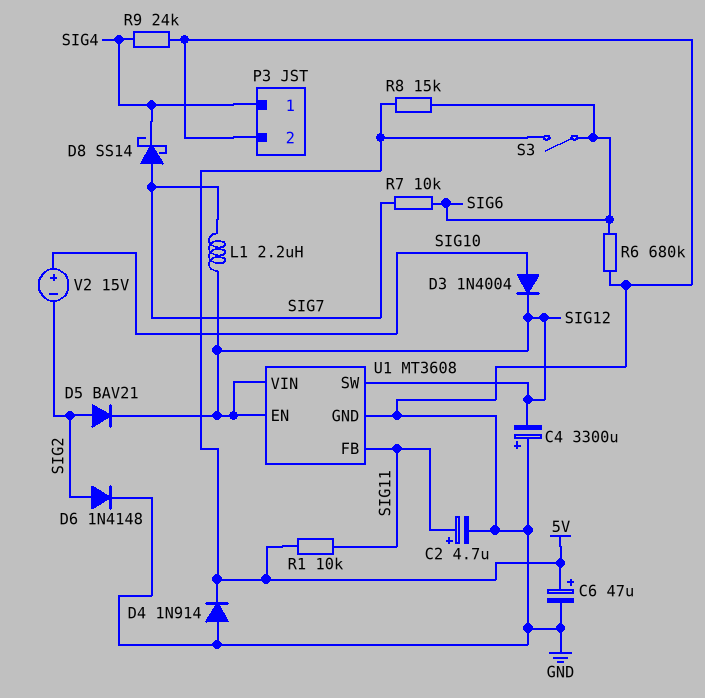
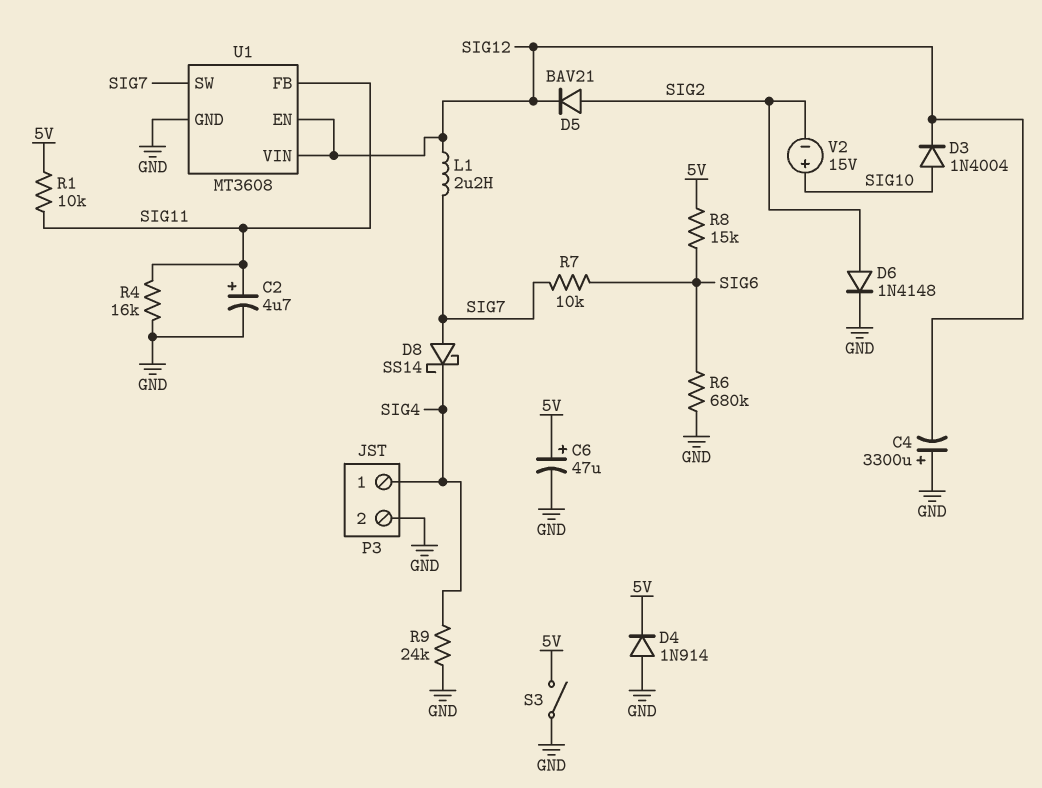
R4: none -> 16k (GND, SIG11)
S3: switch (5V, SIG6) -> switch (5V, GND)
U1 pin SW: SIG12 -> SIG7

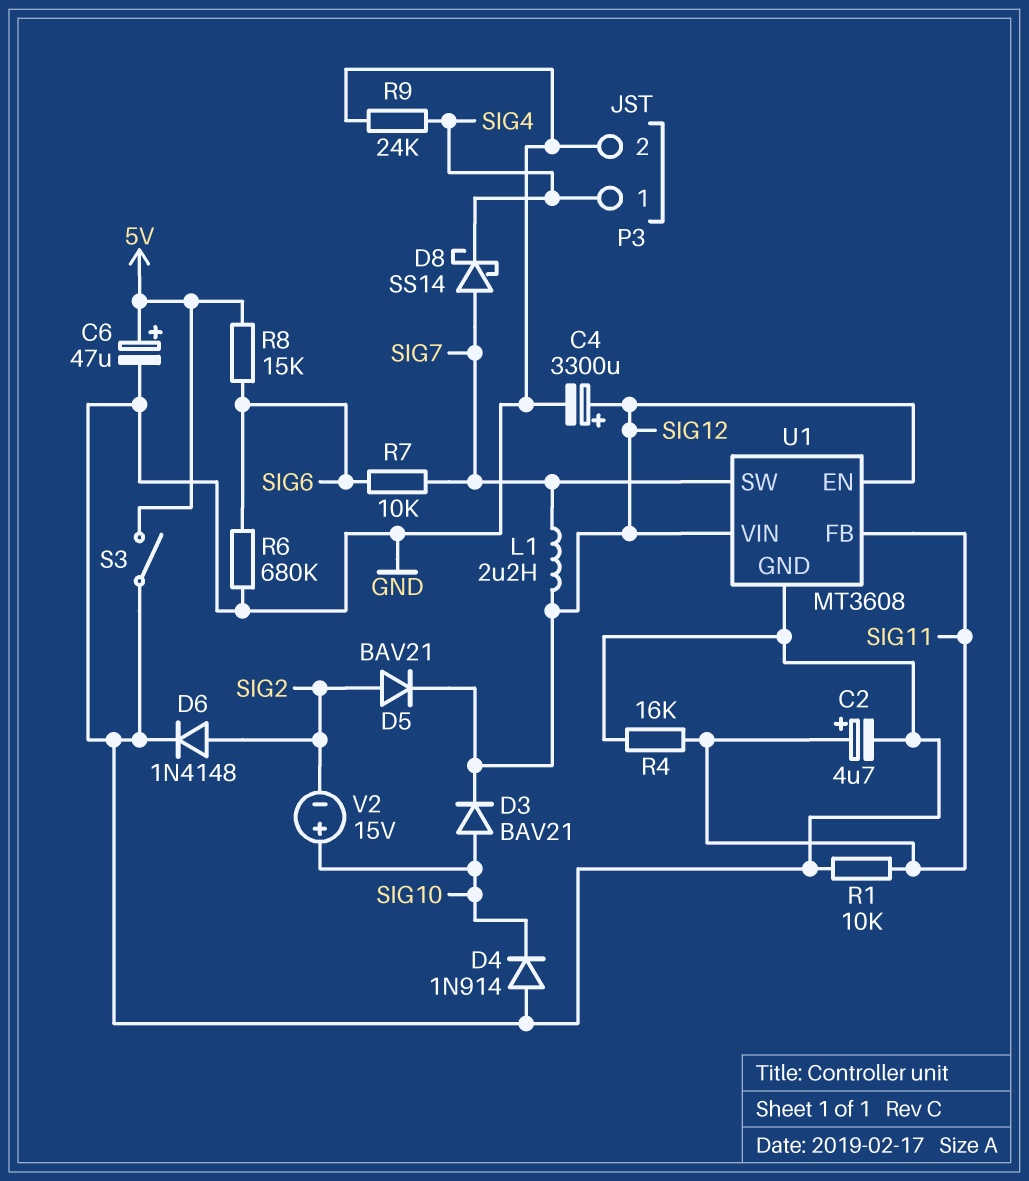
C4: 3300uF (plus GND, minus SIG12) -> 3300uF (plus SIG12, minus GND)
D3: diode 1N4004 (A SIG10, K SIG12) -> diode BAV21 (A SIG10, K SIG12)
D4: diode 1N914 (A GND, K 5V) -> diode 1N914 (A GND, K SIG10)
R1: 10k (5V, SIG11) -> 10k (GND, SIG11)

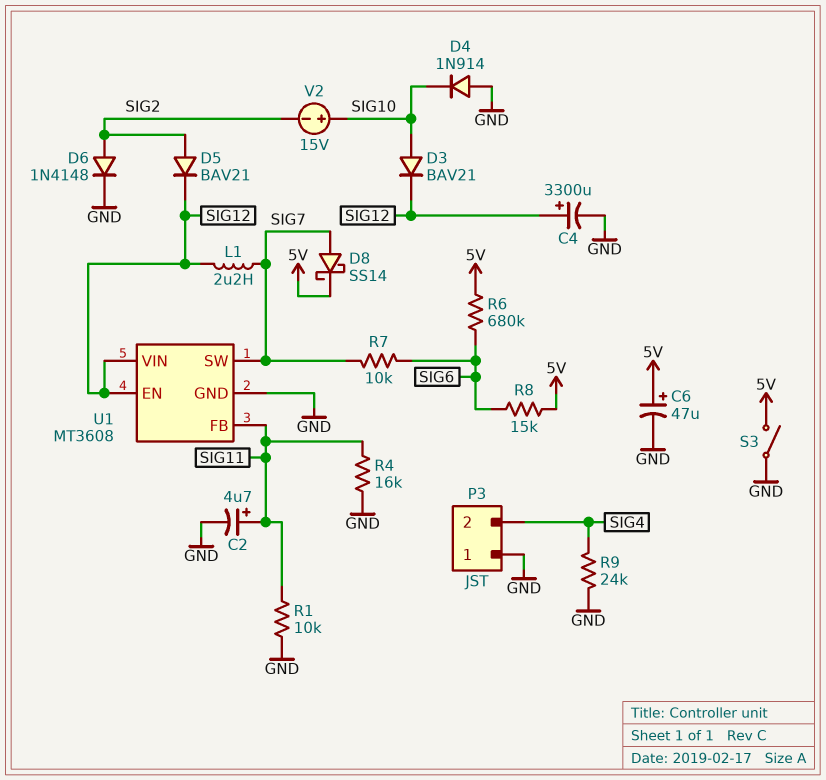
D8: schottky SS14 (A SIG7, K SIG4) -> schottky SS14 (A SIG7, K 5V)
P3 pin 1: SIG4 -> GND
P3 pin 2: GND -> SIG4
R6: 680k (GND, SIG6) -> 680k (5V, SIG6)

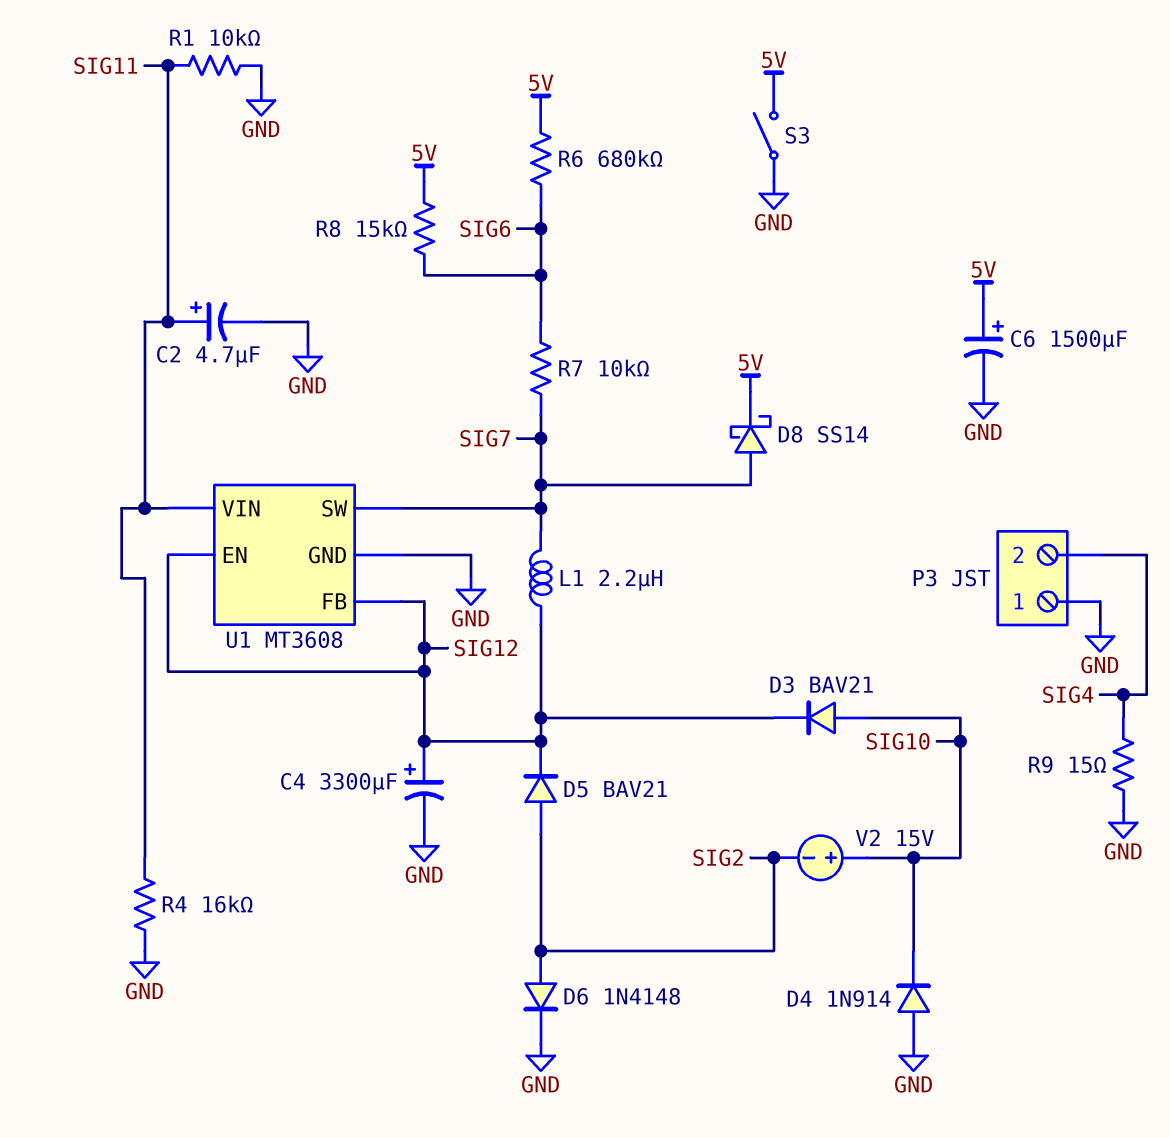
C6: 47uF (plus 5V, minus GND) -> 1500uF (plus 5V, minus GND)
R9: 24k (GND, SIG4) -> 15 (GND, SIG4)
U1 pin FB: SIG11 -> SIG12
U1 pin VIN: SIG12 -> SIG11

